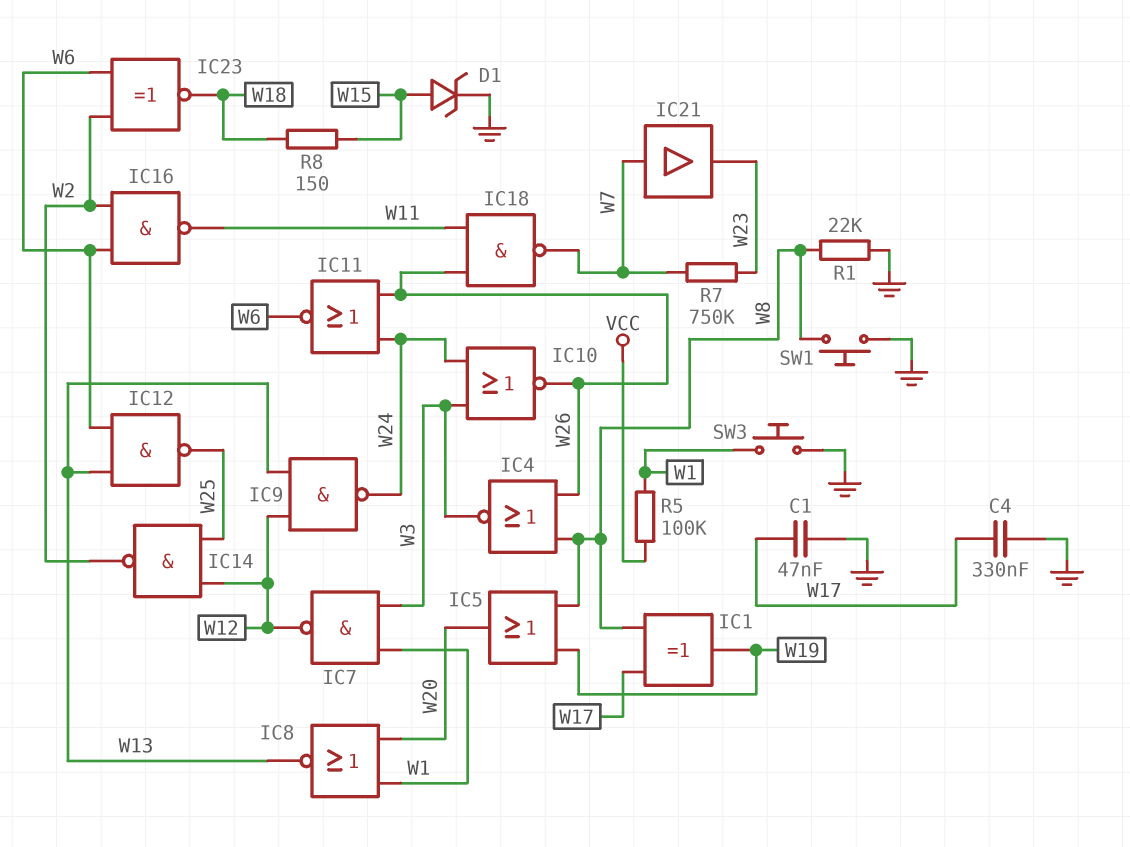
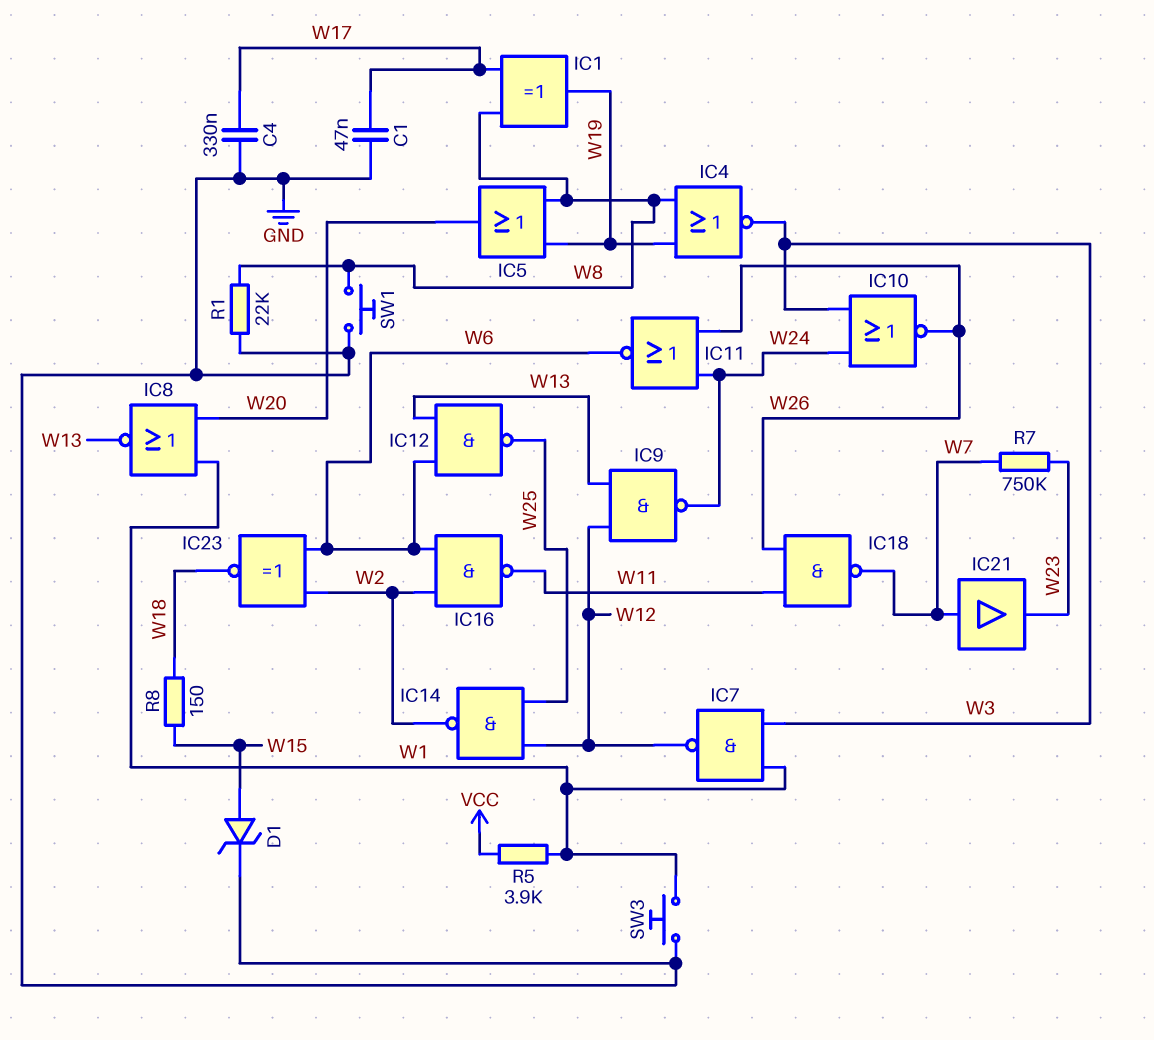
IC4: NOR (in W8, in W26, out W3) -> NOR (in W8, in W19, out W3)
R5: 100k (VCC, W1) -> 3.9k (VCC, W1)

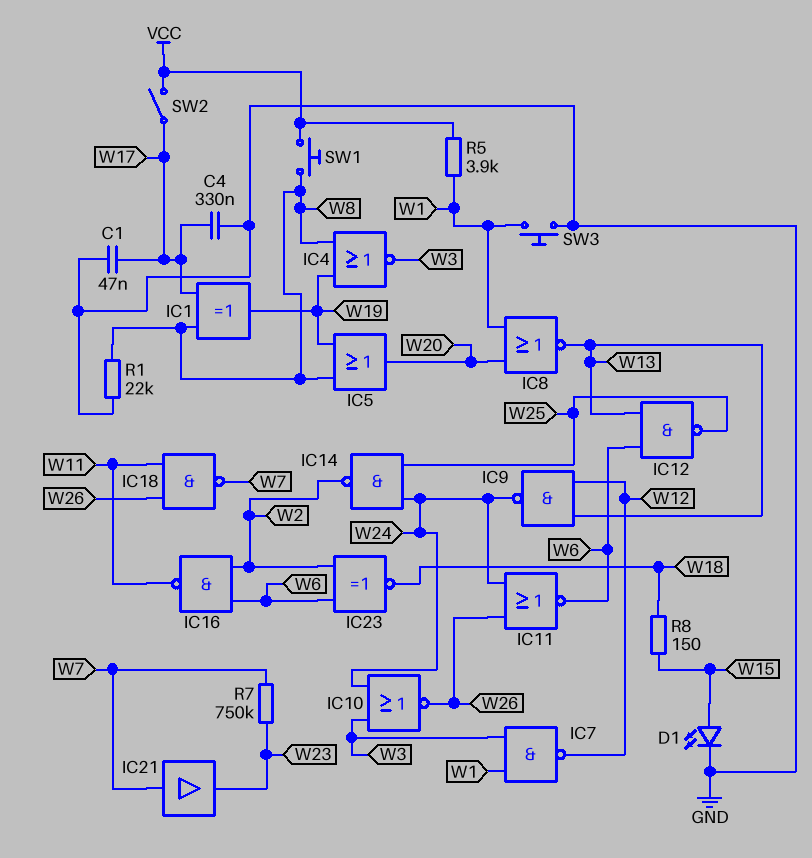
D1: zener (A W15, K GND) -> LED (A W15, K GND)
IC14: NAND (in W12, in W25, out W2) -> NAND (in W24, in W25, out W2)
SW1: button (GND, W8) -> button (VCC, W8)
SW2: none -> switch (VCC, W17)

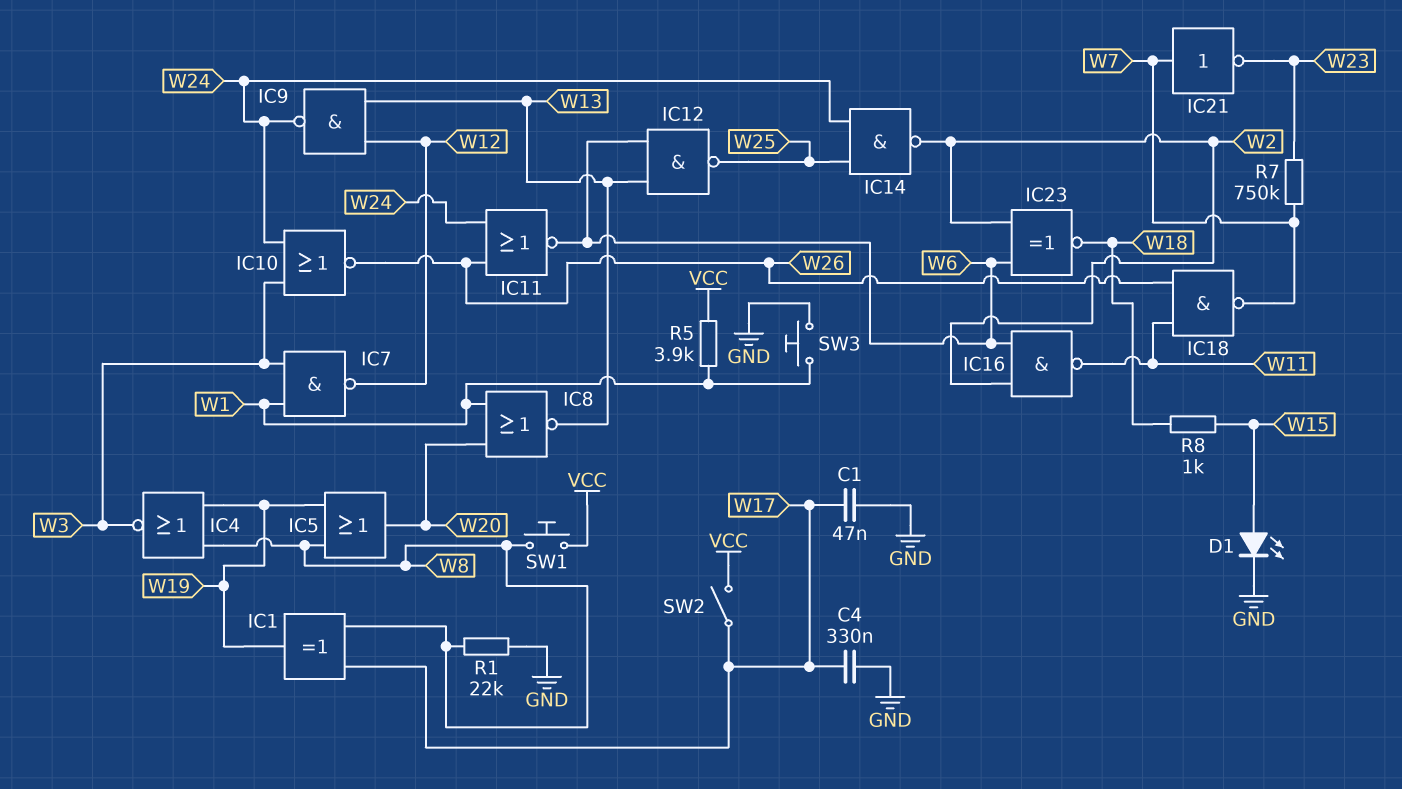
IC21: buffer (in W7, out W23) -> NOT (in W7, out W23)
R8: 150 (W15, W18) -> 1k (W15, W18)

